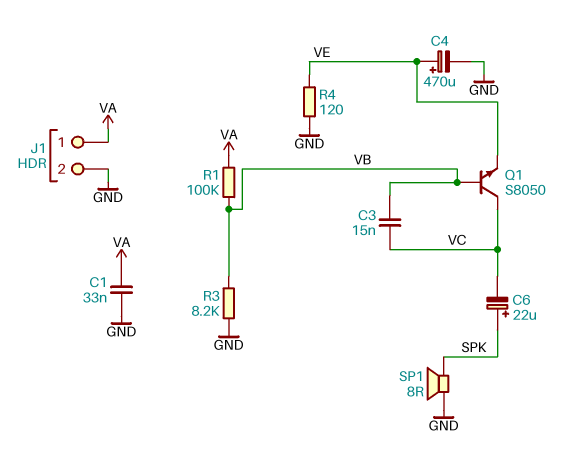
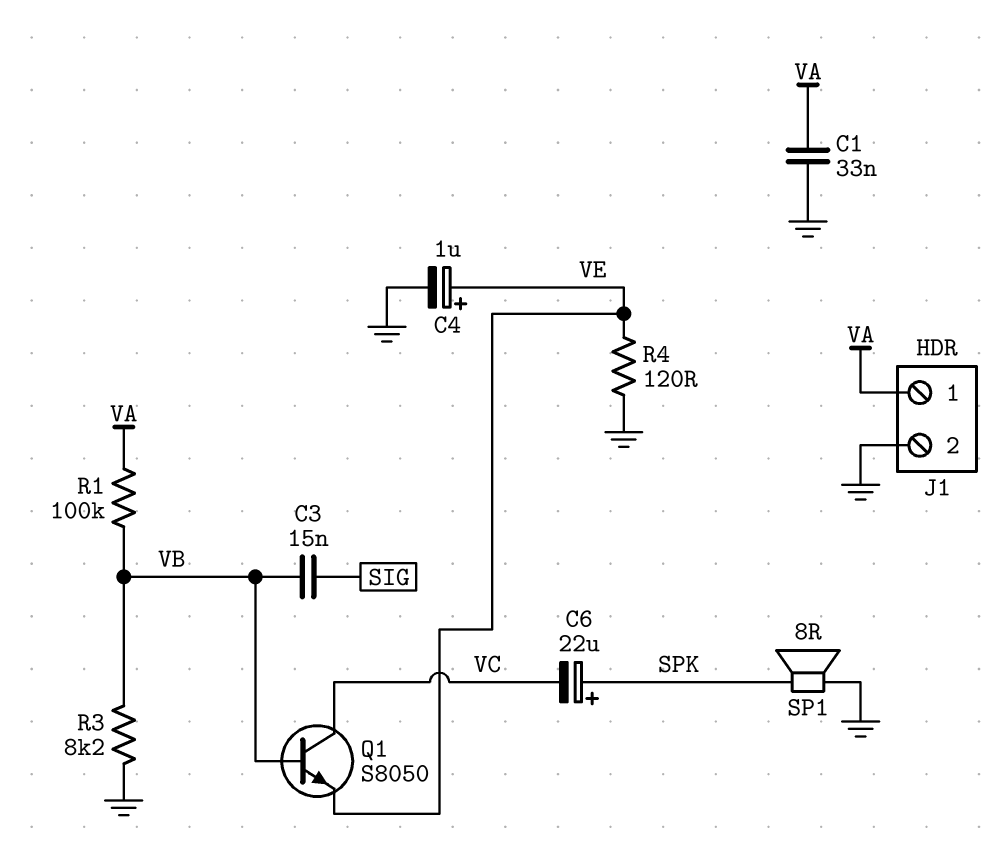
C3: 15nF (VB, VC) -> 15nF (SIG, VB)
C4: 470uF (plus VE, minus GND) -> 1uF (plus VE, minus GND)

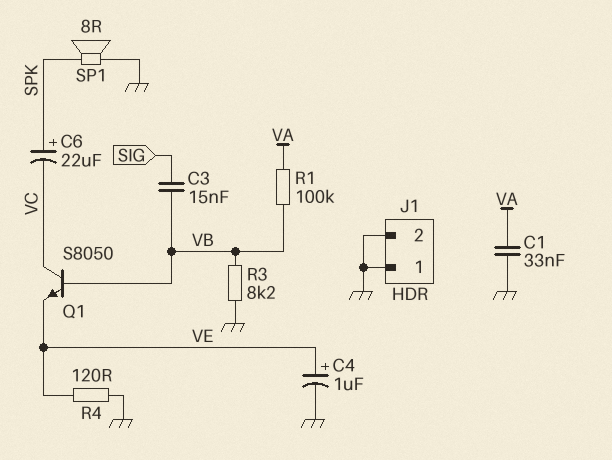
J1 pin 1: VA -> GND

